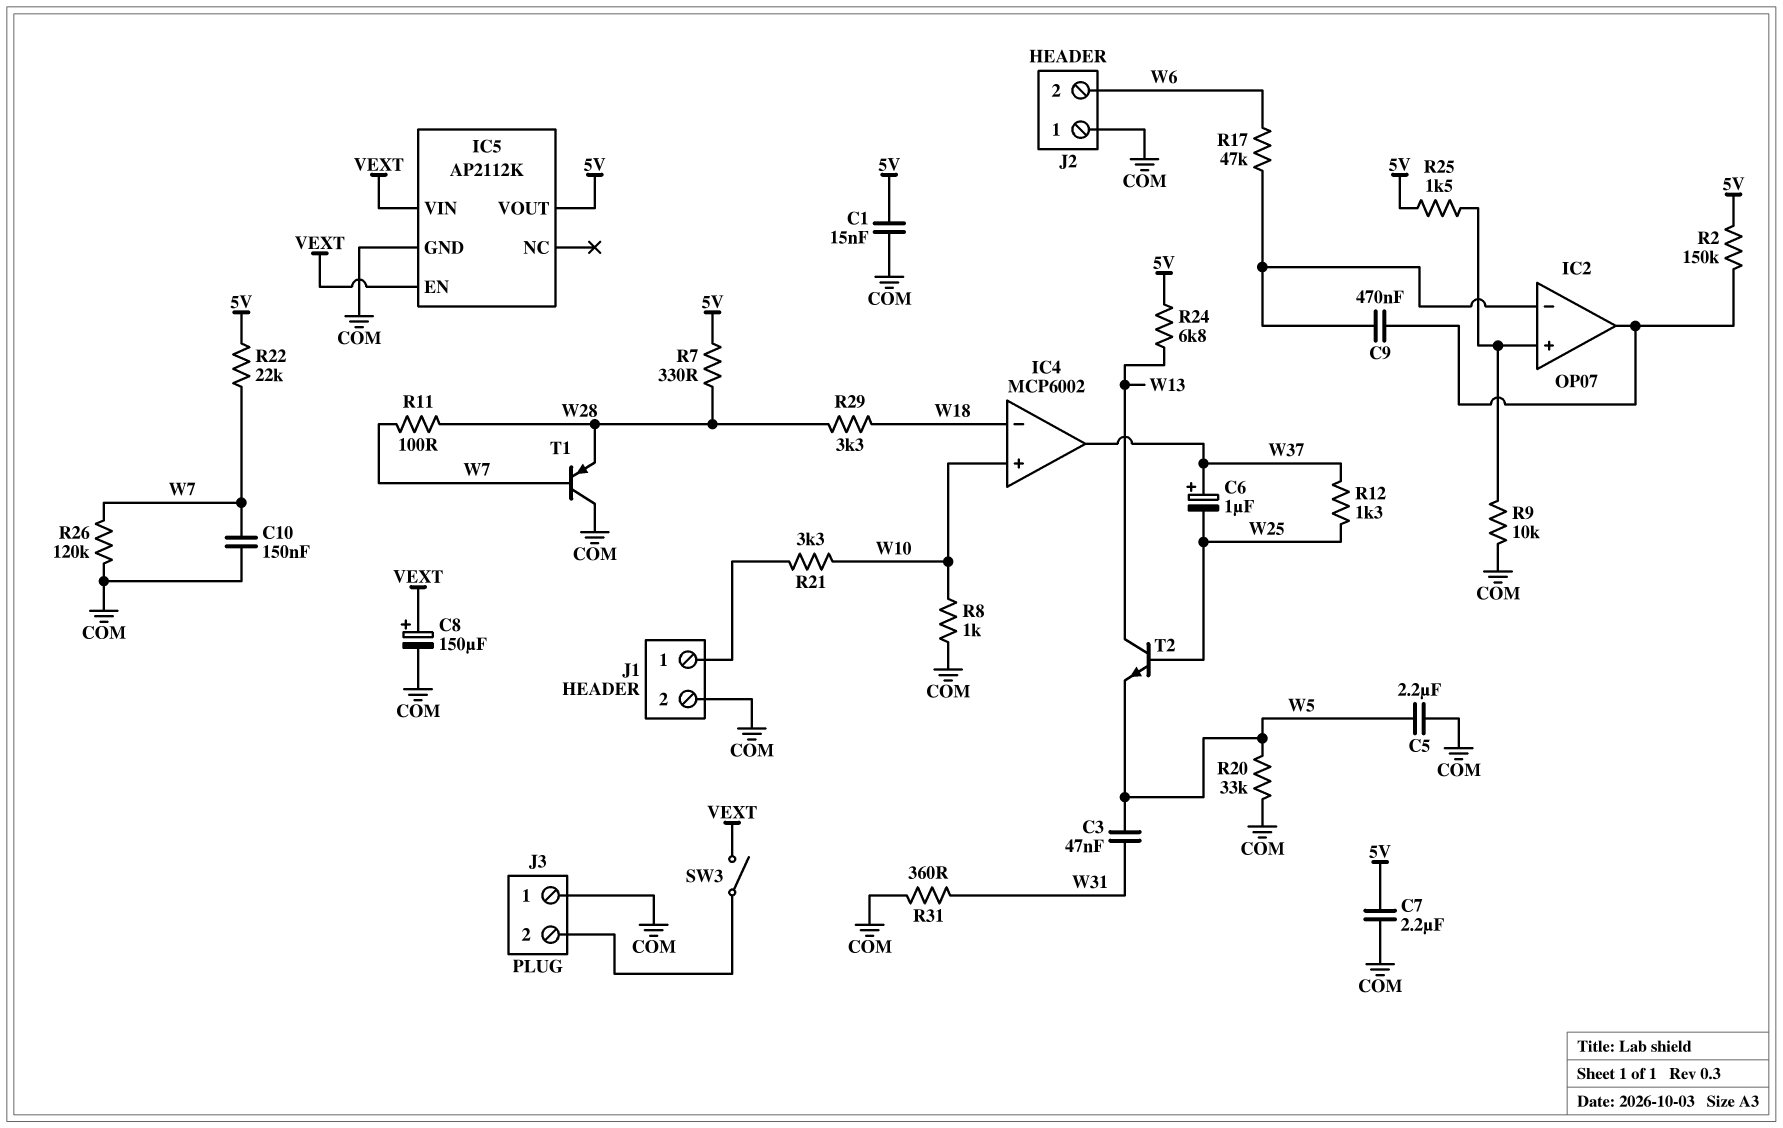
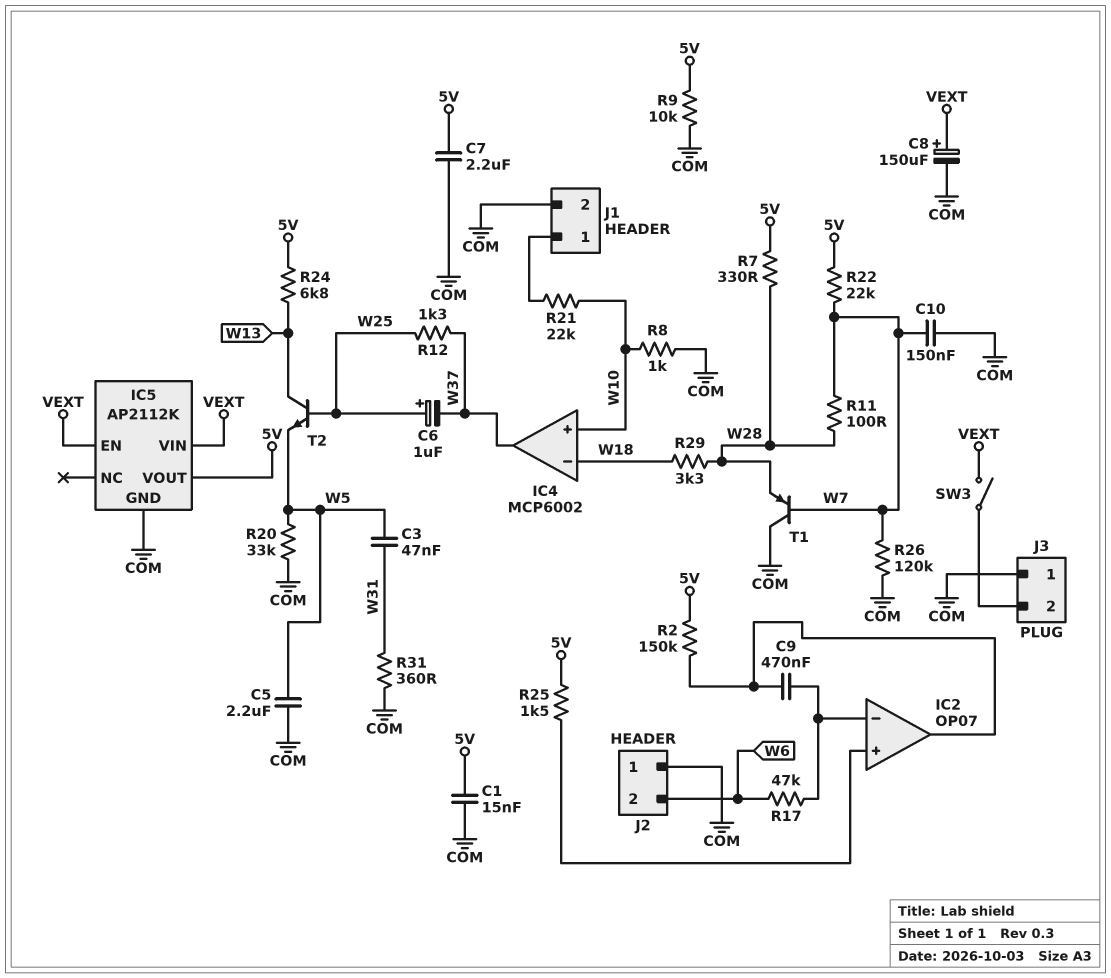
C6: 1uF (plus W37, minus W25) -> 1uF (plus W25, minus W37)
R9: 10k (COM, IC2/in+) -> 10k (5V, COM)
R21: 3.3k (J1/1, W10) -> 22k (J1/1, W10)

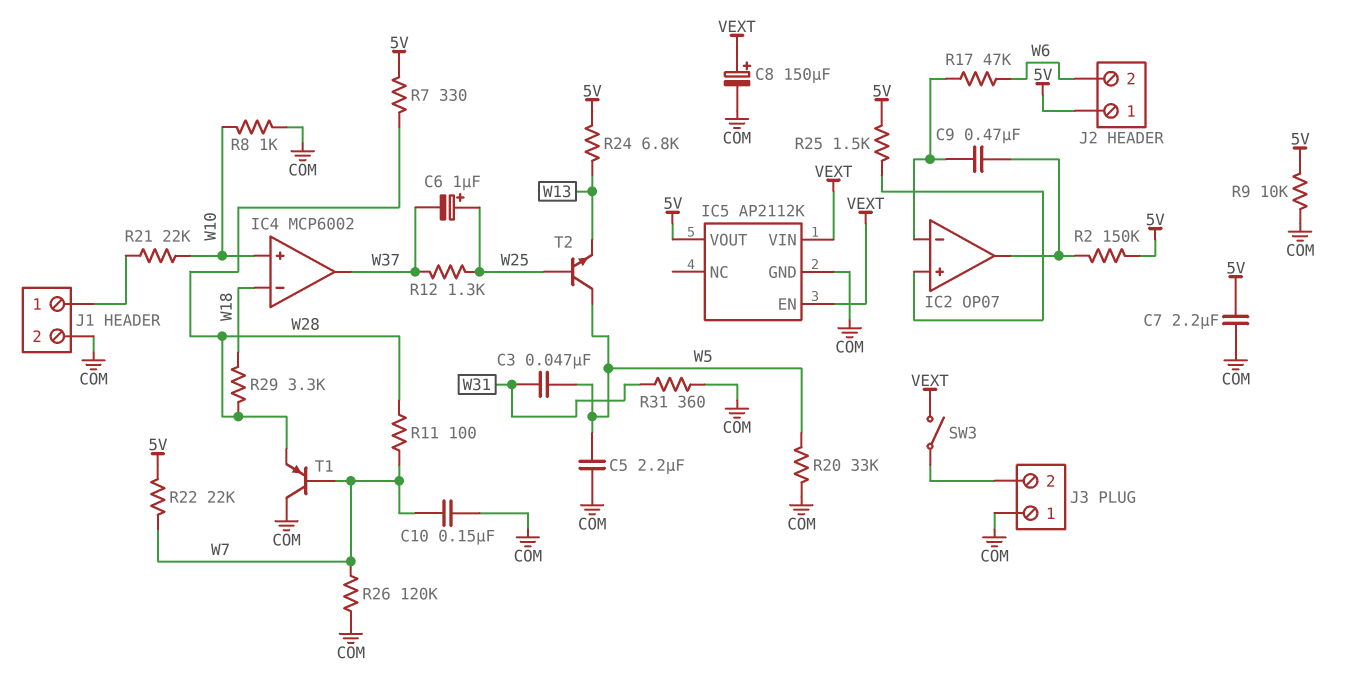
C1: 15nF (5V, COM) -> none
J2 pin 1: COM -> 5V
T2: NPN (B W25, C W13, E W5) -> NPN (B W25, C W5, E W13)

